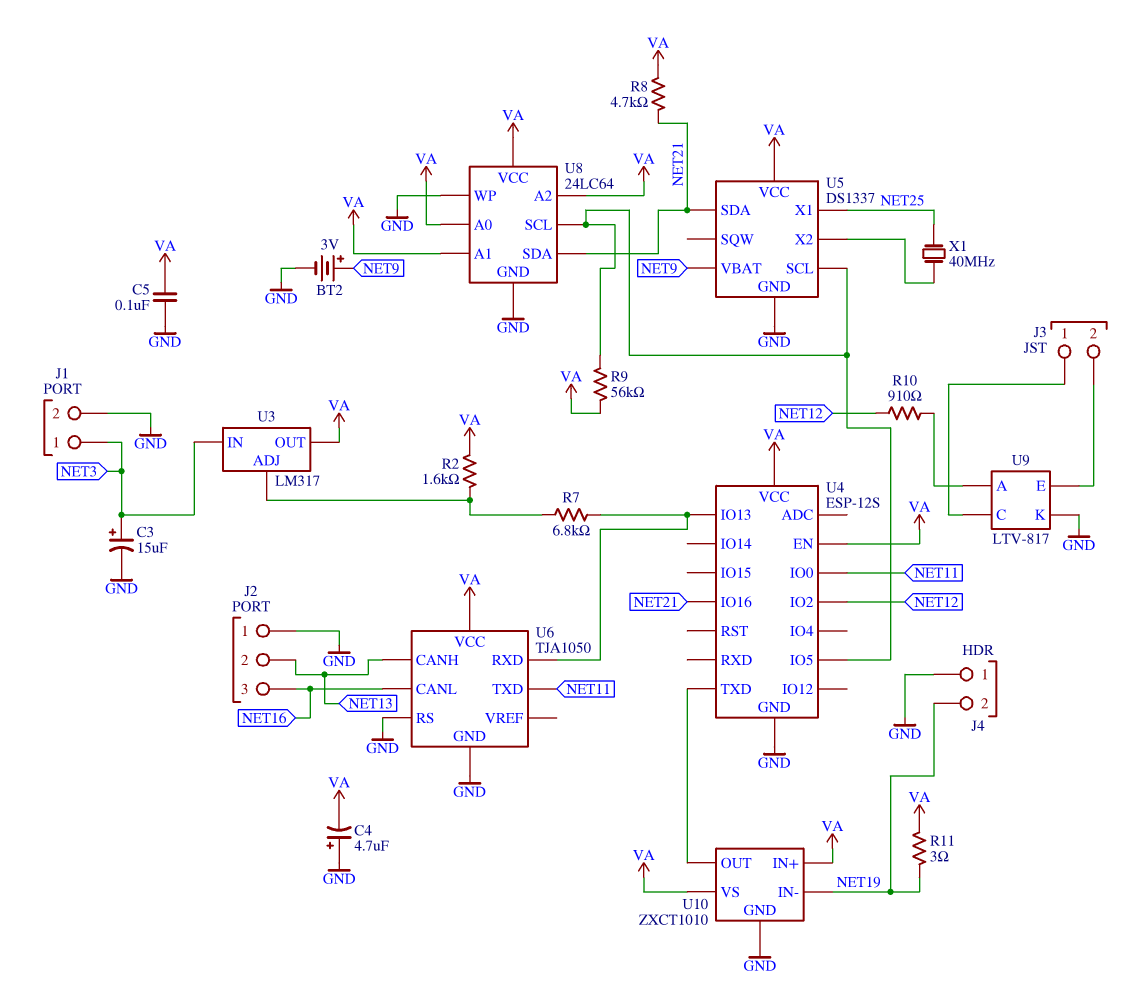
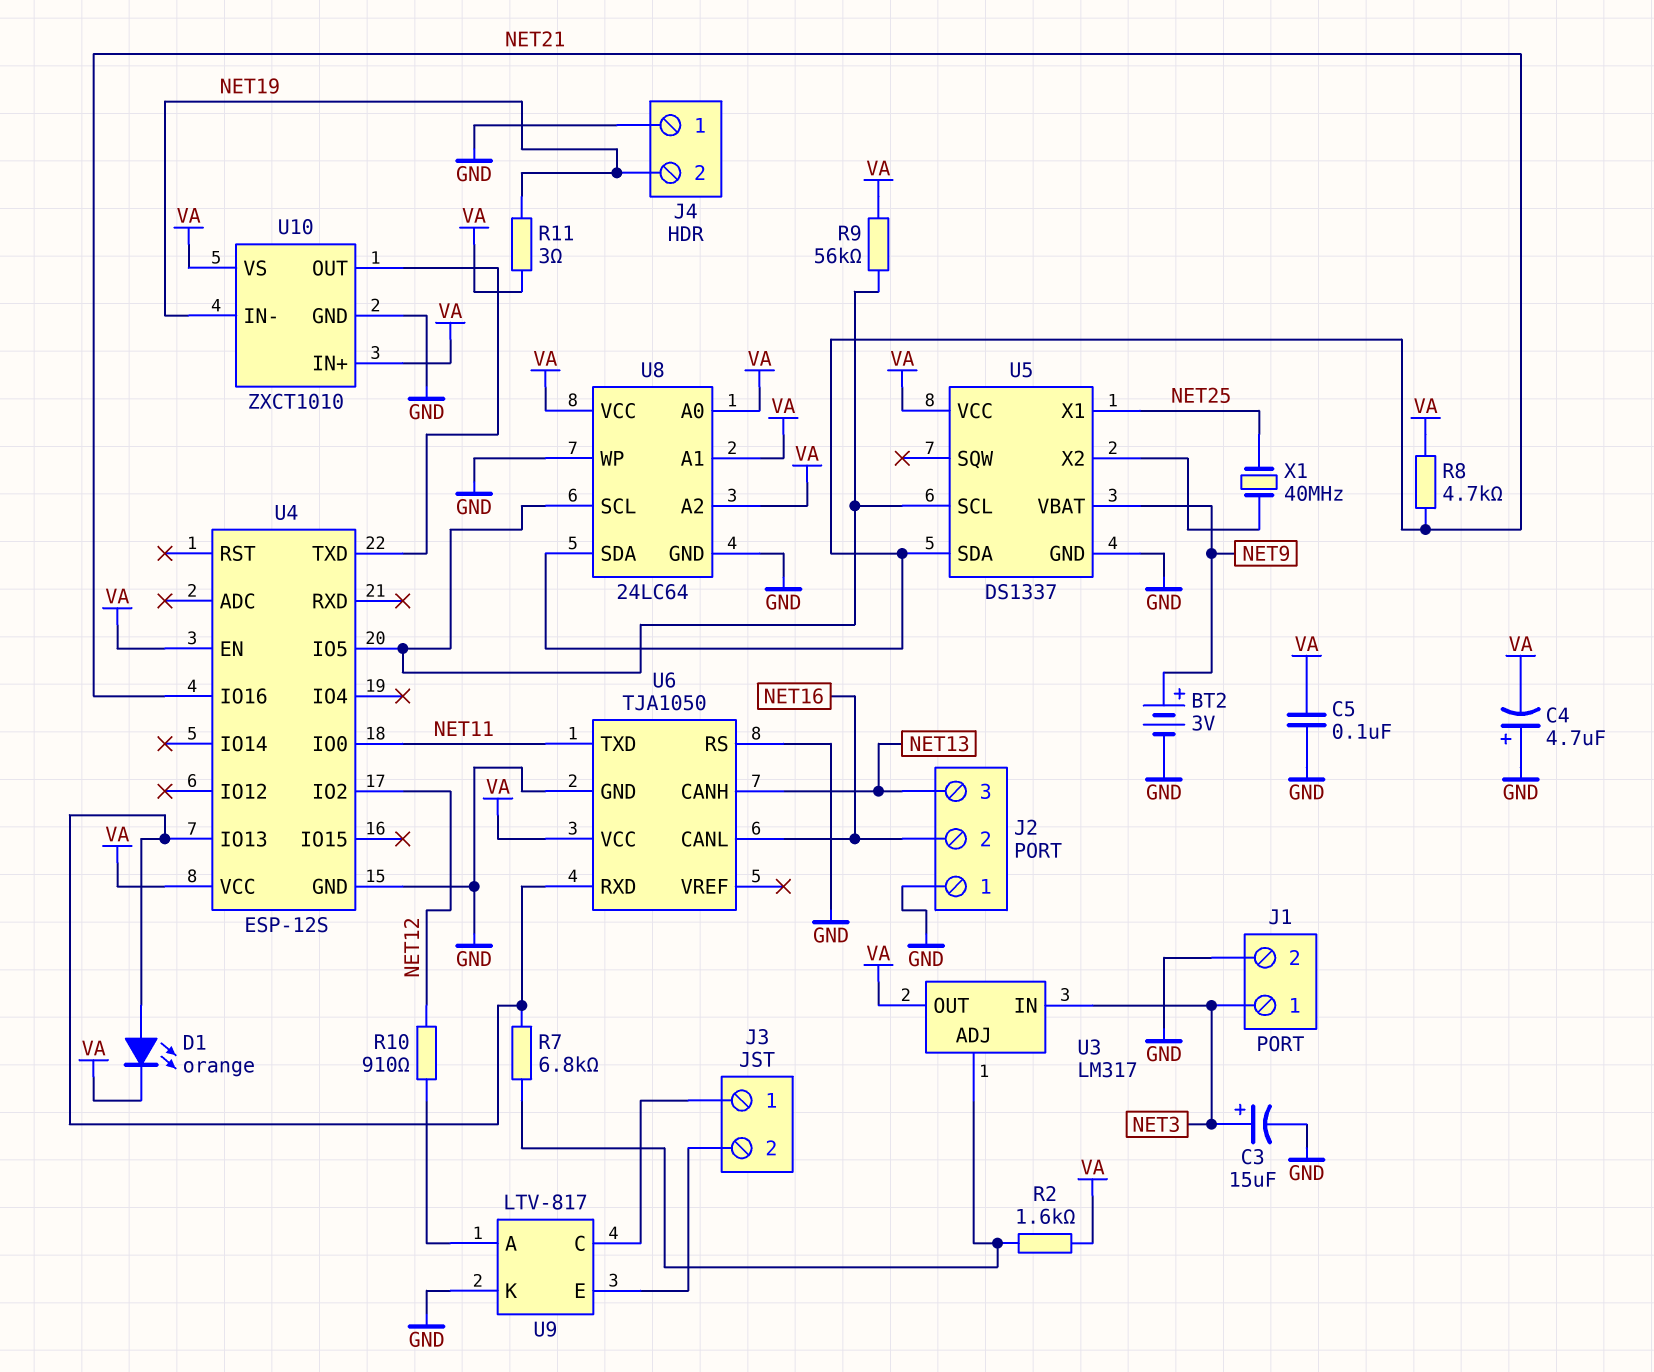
D1: none -> LED orange (A U4/IO13, K VA)
J2 pin 2: NET13 -> NET16
J2 pin 3: NET16 -> NET13

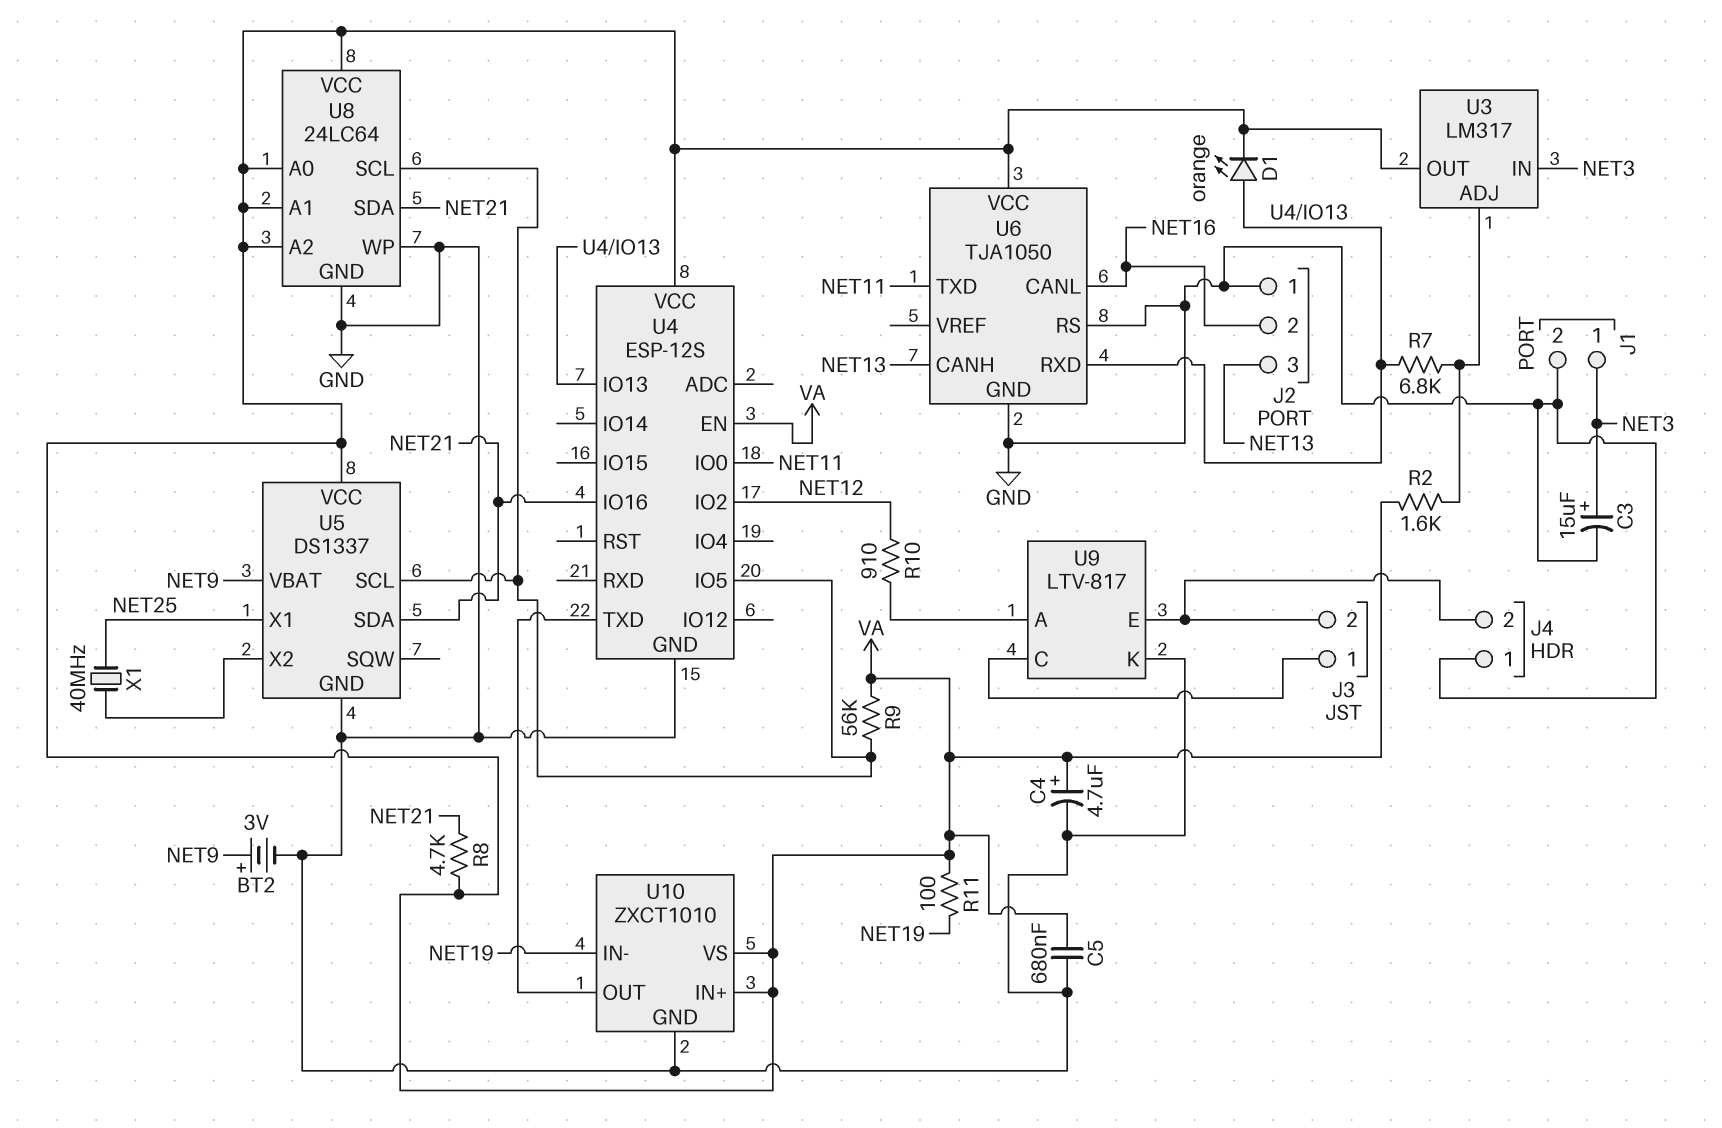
C4: 4.7uF (plus GND, minus VA) -> 4.7uF (plus VA, minus GND)
C5: 100nF (GND, VA) -> 680nF (GND, VA)
J4 pin 2: NET19 -> J3/2
R11: 3 (NET19, VA) -> 100 (NET19, VA)

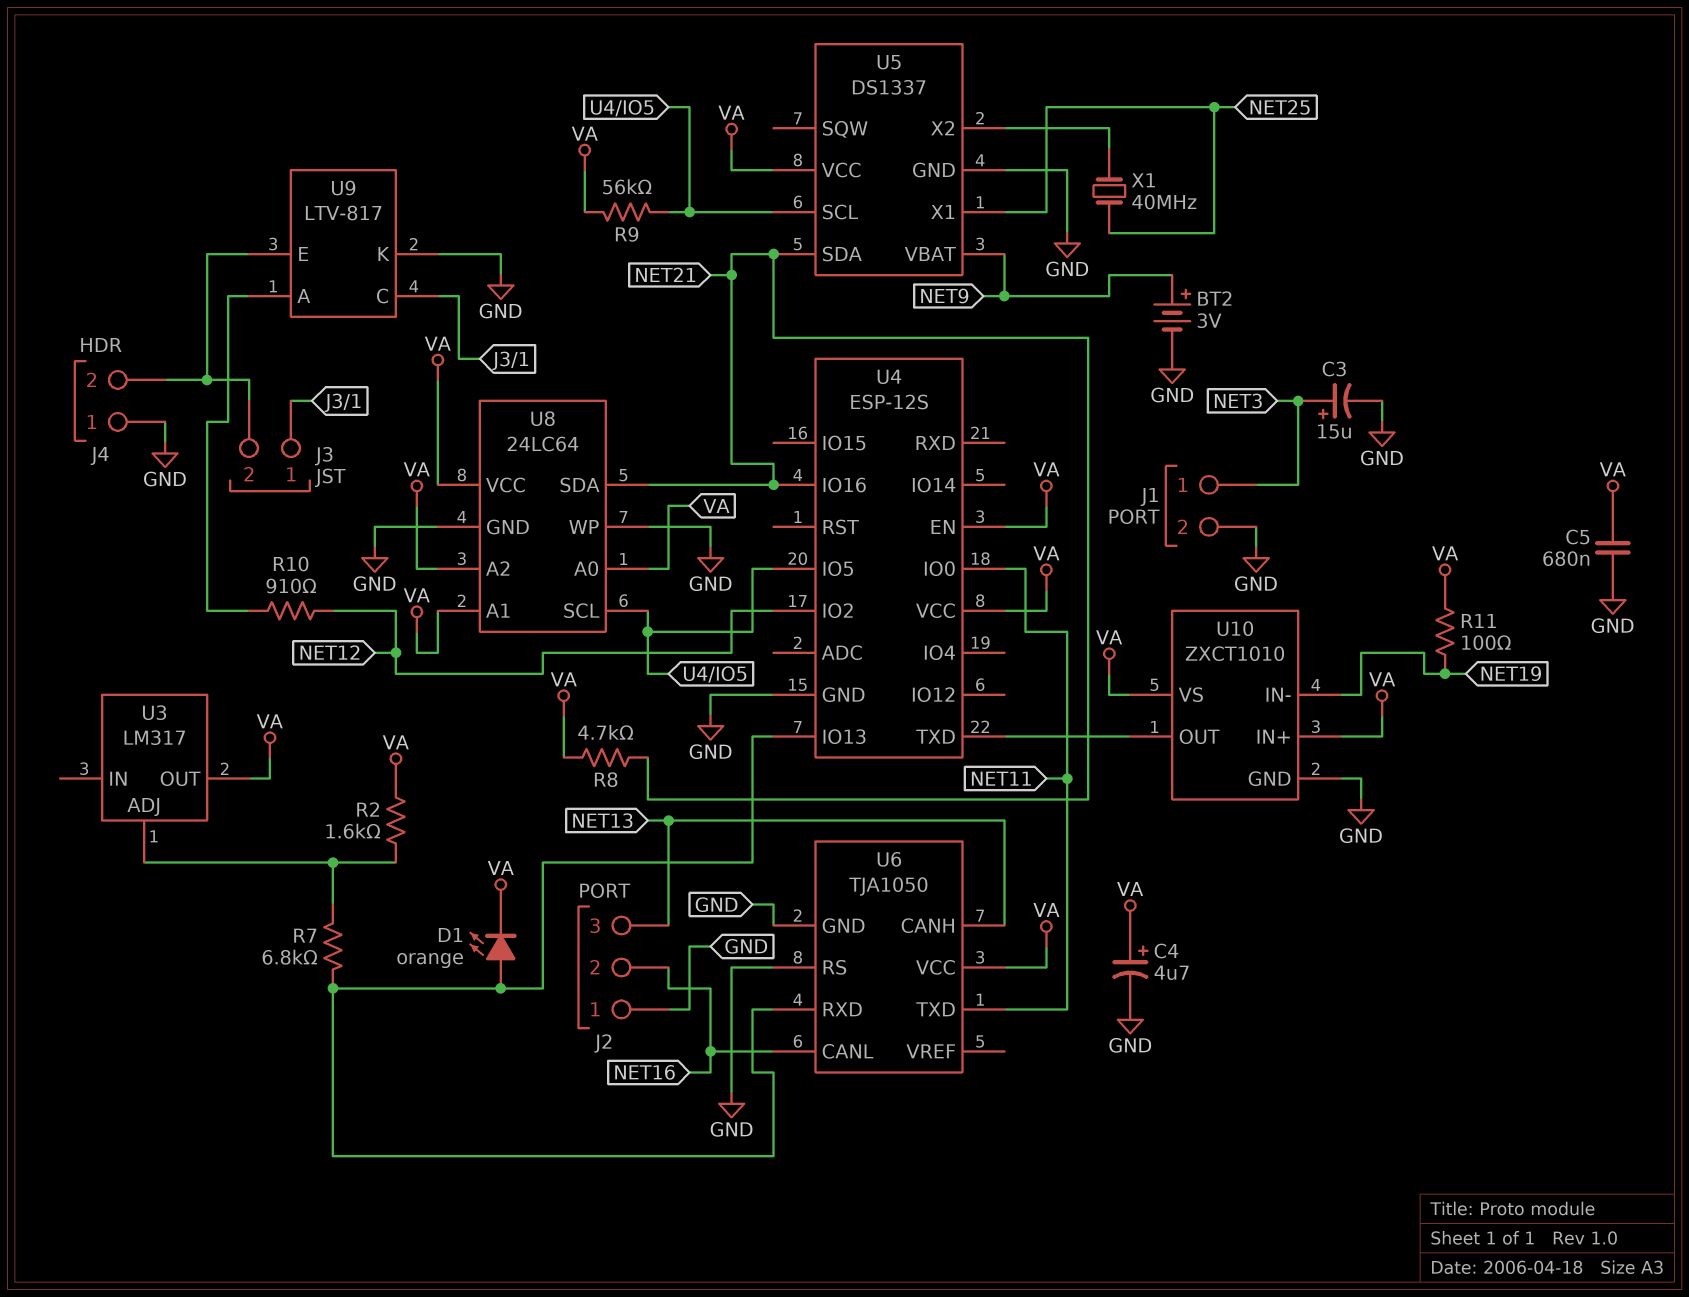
U3 pin IN: NET3 -> none

